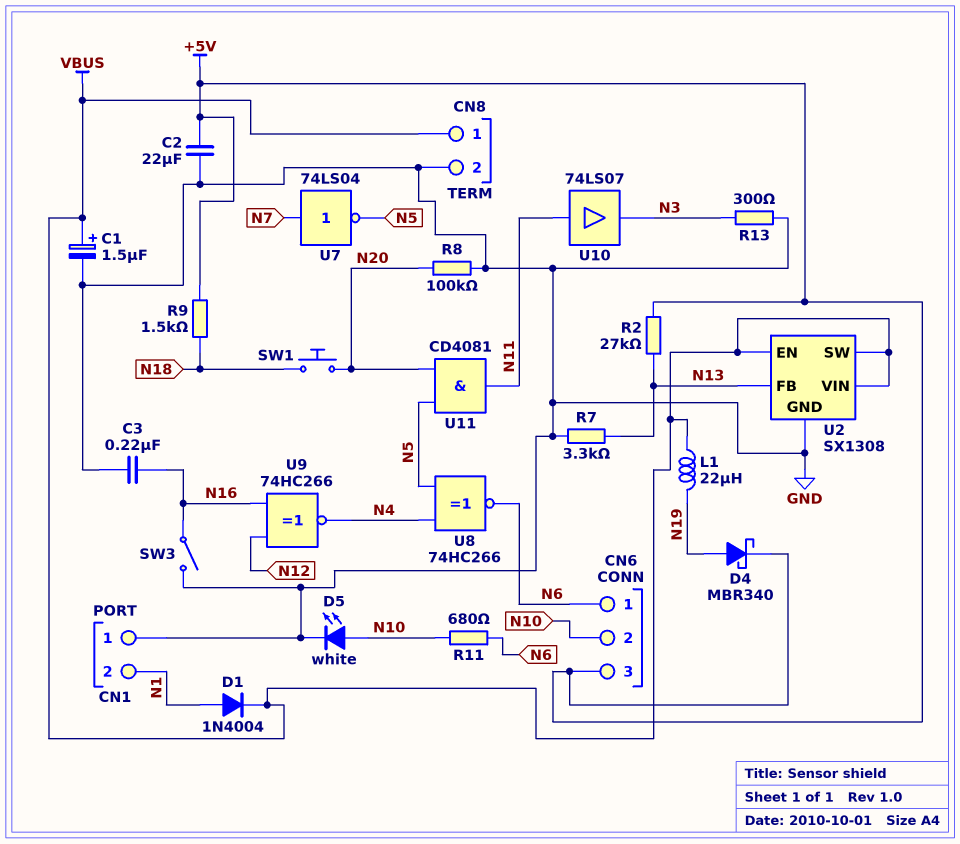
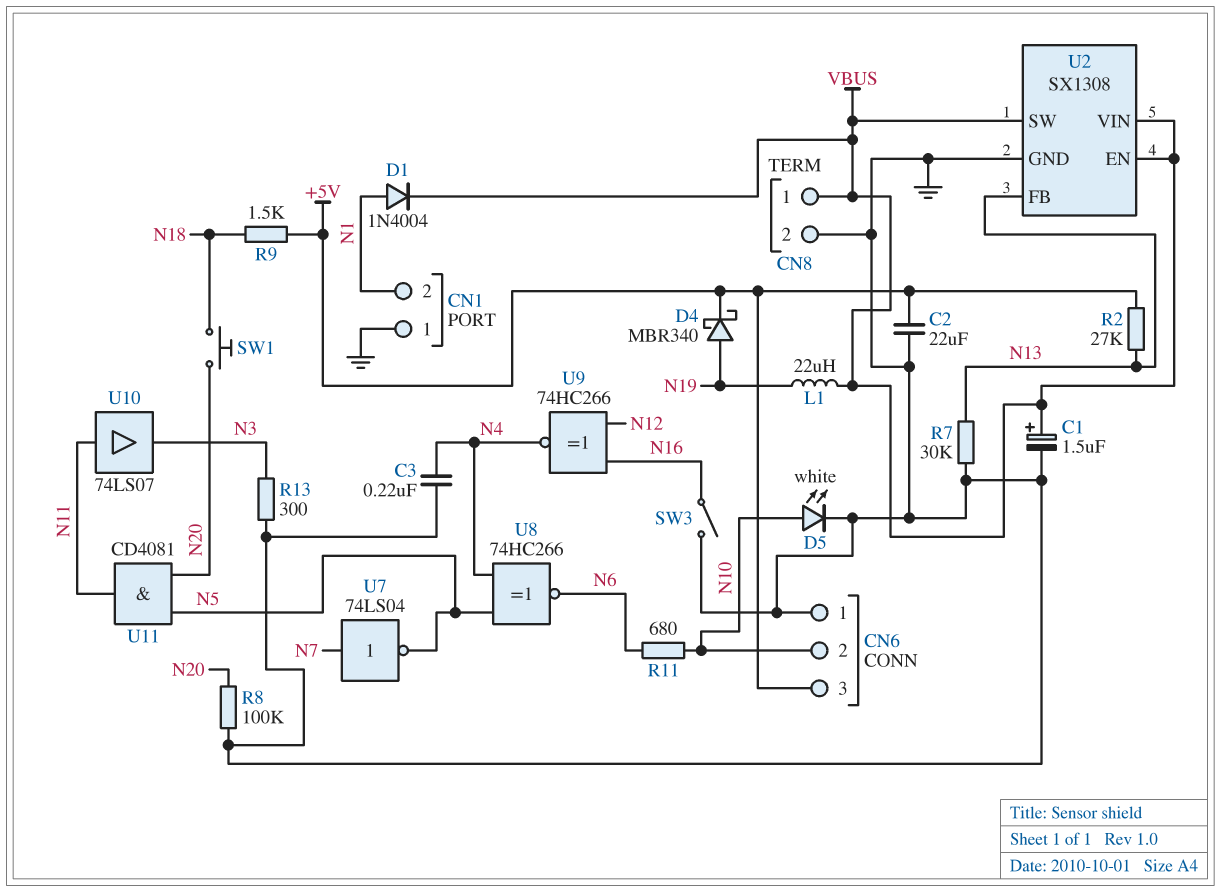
C3: 220nF (GND, N16) -> 220nF (GND, N4)
CN6 pin 1: N6 -> GND
R7: 3.3k (GND, N13) -> 30k (GND, N13)

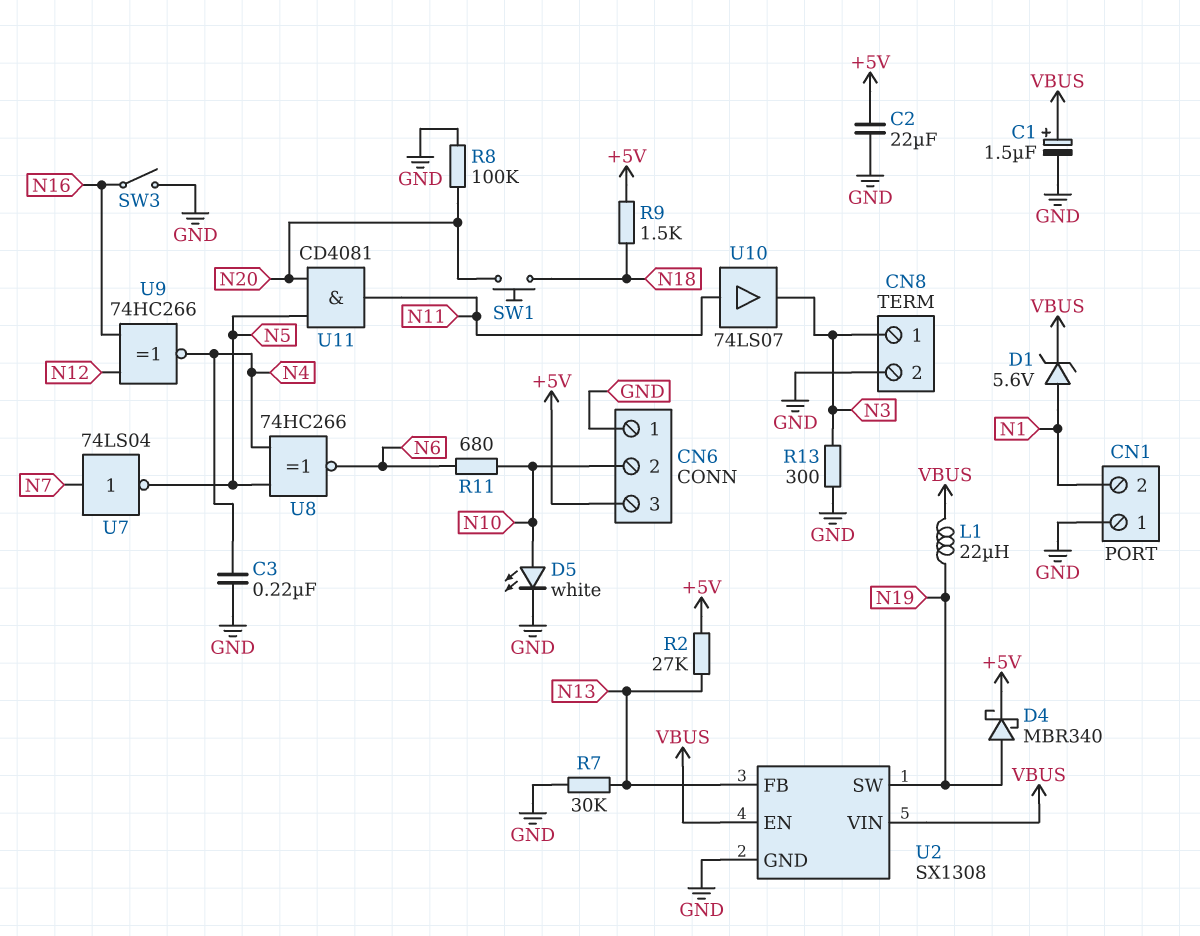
CN8 pin 1: VBUS -> N3
D1: diode 1N4004 (A N1, K VBUS) -> zener 5.6V (A N1, K VBUS)
U2 pin SW: VBUS -> N19

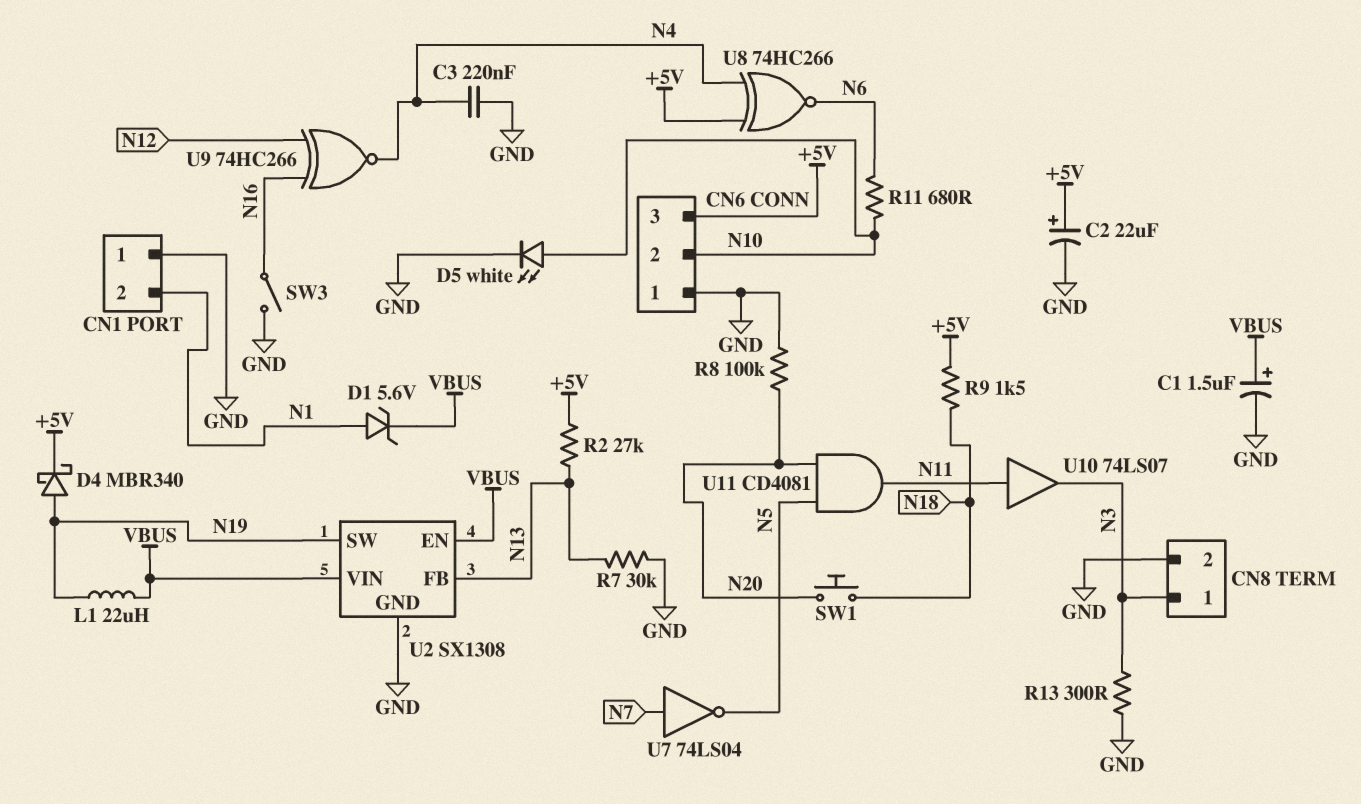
C2: 22uF (+5V, GND) -> 22uF (plus +5V, minus GND)
U8: XNOR 74HC266 (in N4, in N5, out N6) -> XNOR 74HC266 (in +5V, in N4, out N6)

